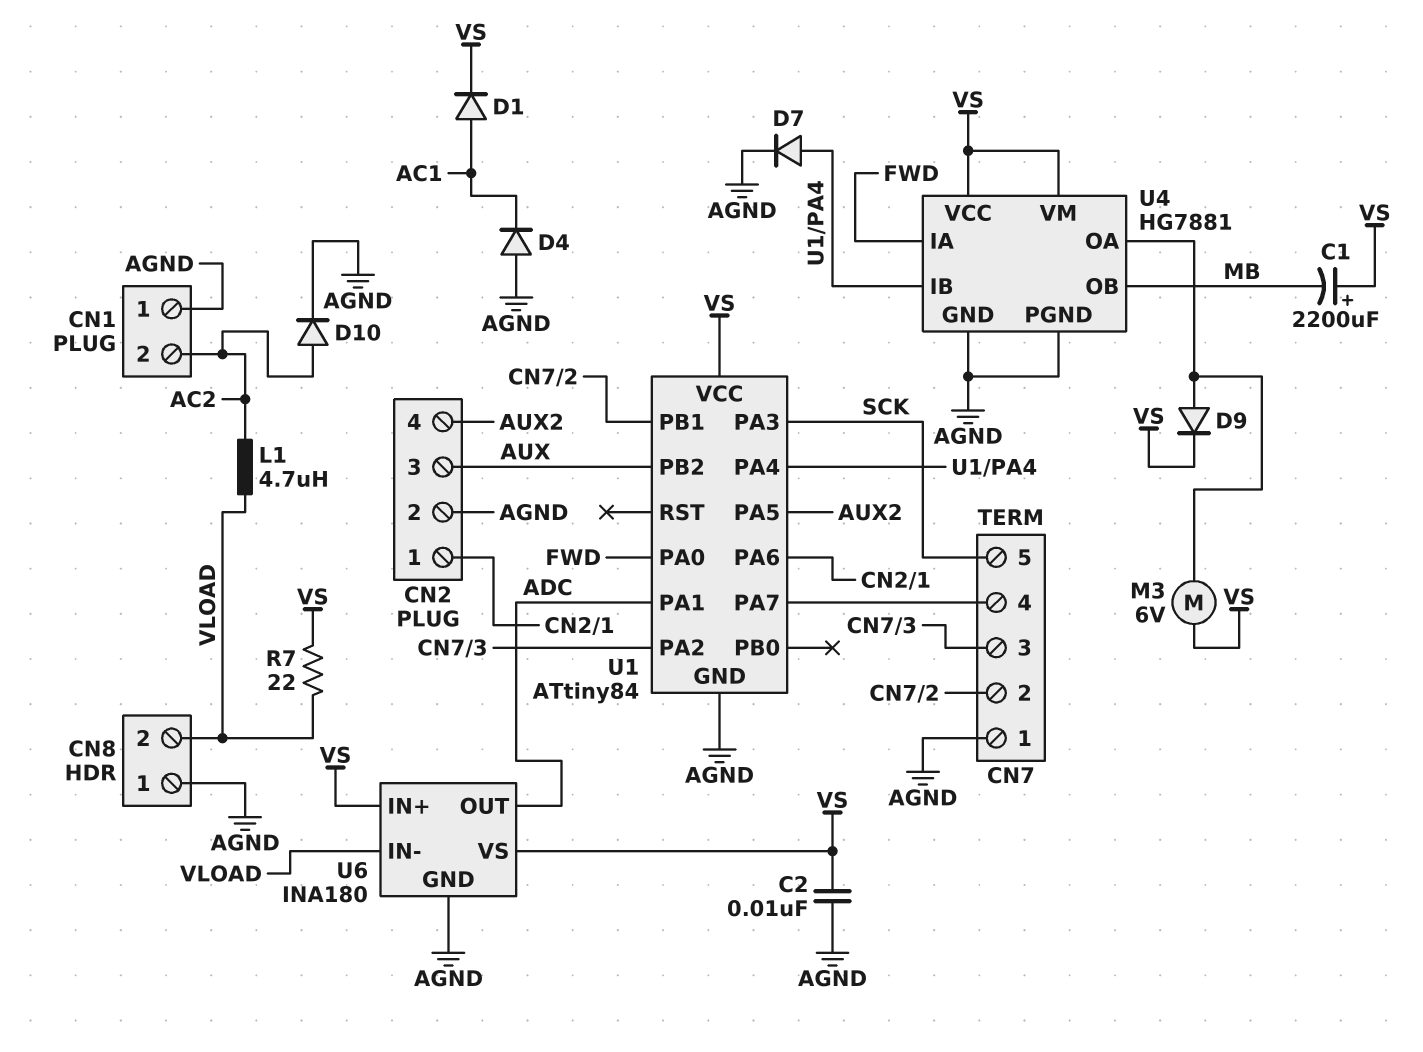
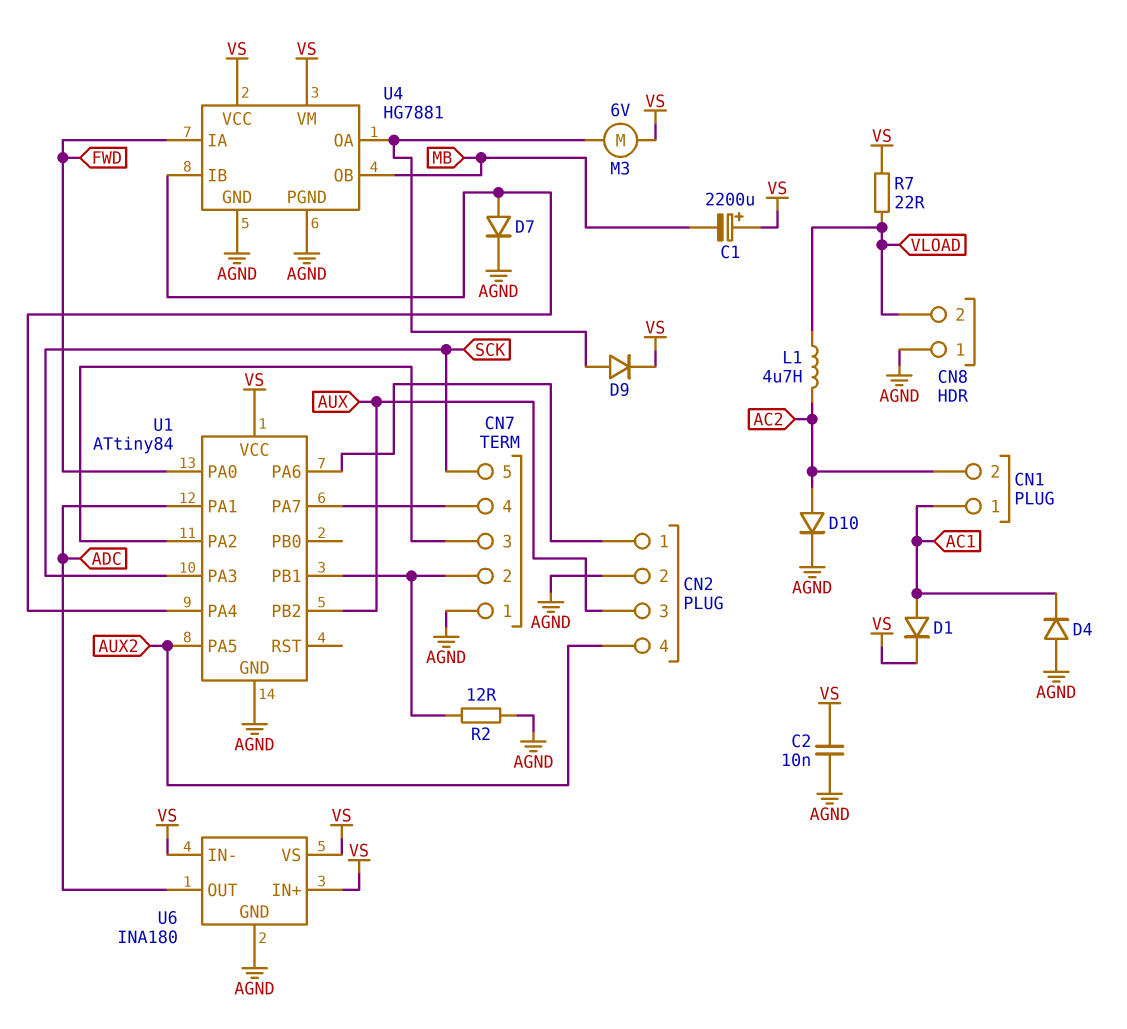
CN1 pin 1: AGND -> AC1
R2: none -> 12 (AGND, CN7/2)
U6 pin IN-: VLOAD -> VS

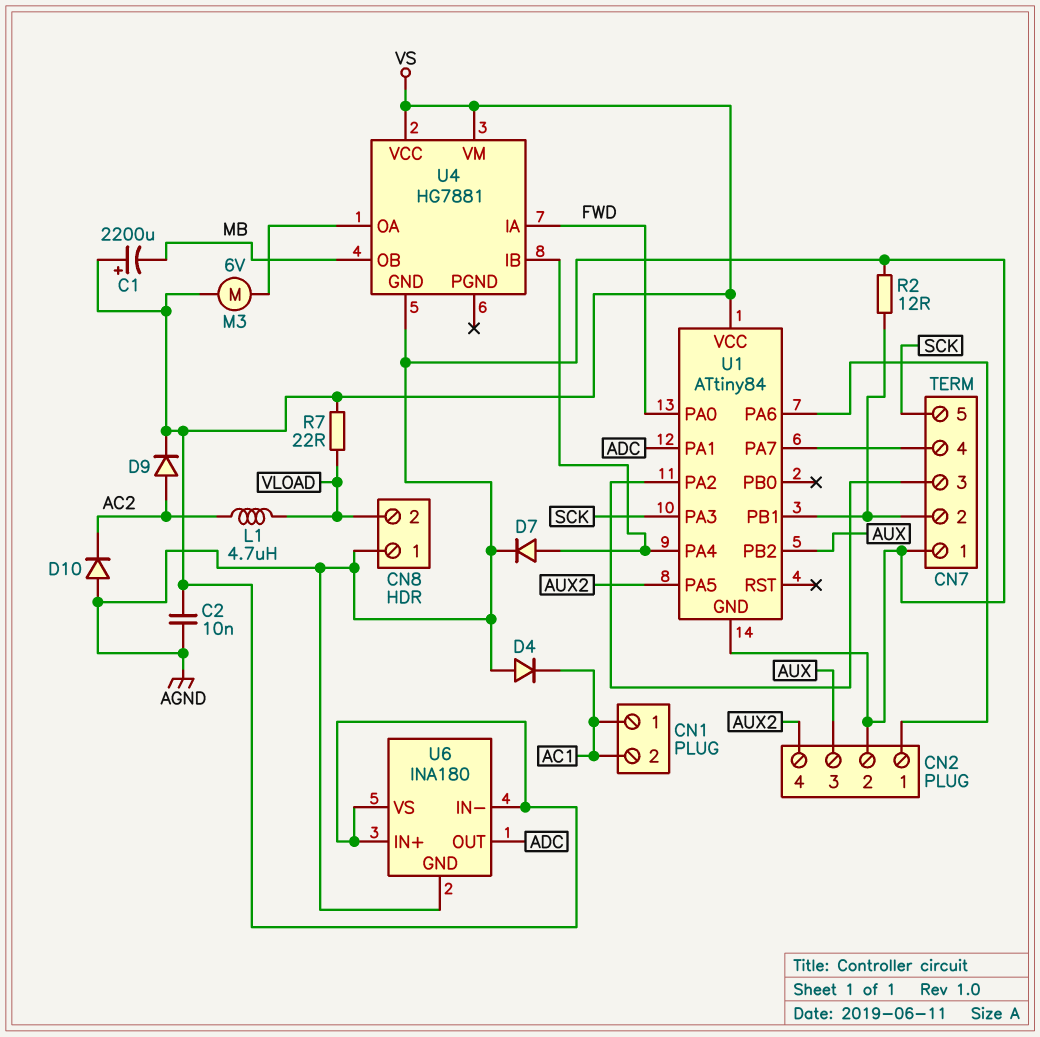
CN1 pin 2: AC2 -> AC1
D1: diode (A AC1, K VS) -> none
D9: diode (A U4/OA, K VS) -> diode (A AC2, K VS)
D10: diode (A AC2, K AGND) -> diode (A AGND, K AC2)
U4 pin PGND: AGND -> none

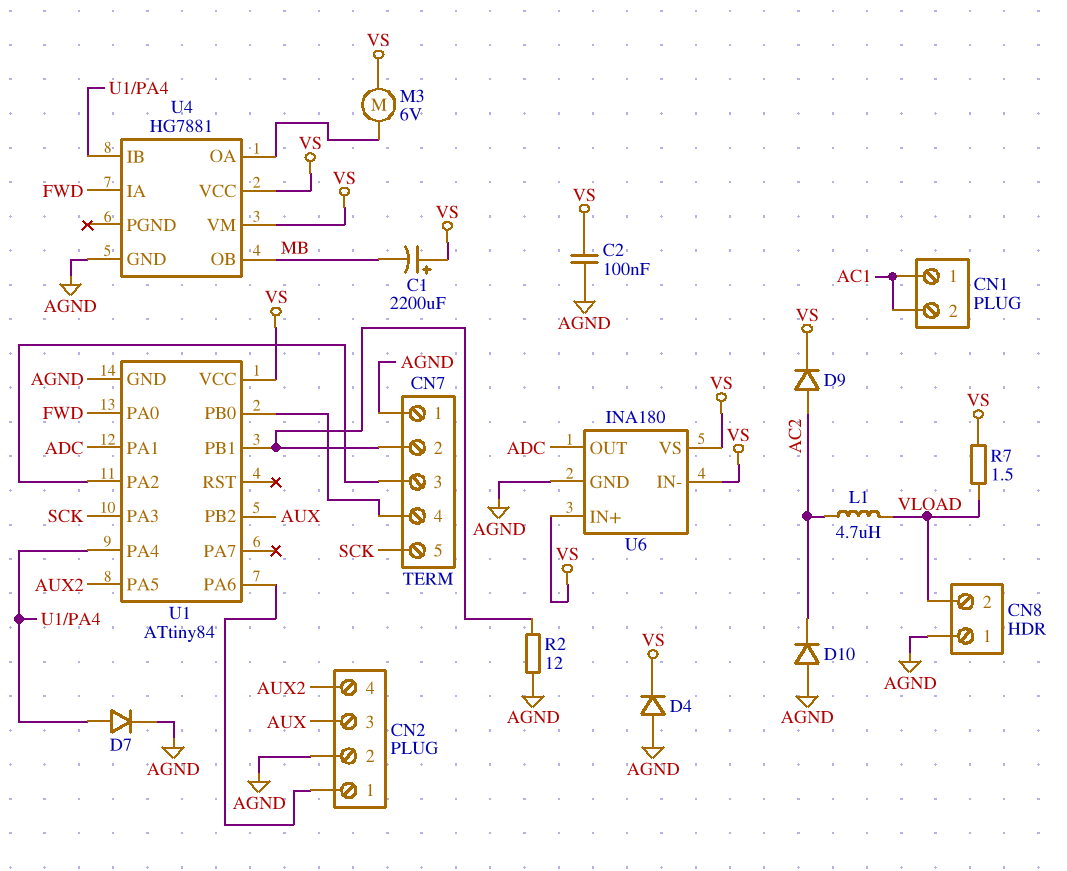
C2: 10nF (AGND, VS) -> 100nF (AGND, VS)
D4: diode (A AGND, K AC1) -> diode (A AGND, K VS)
R7: 22 (VLOAD, VS) -> 1.5 (VLOAD, VS)
U1 pin PA7: CN7/4 -> none
U1 pin PB0: none -> CN7/4

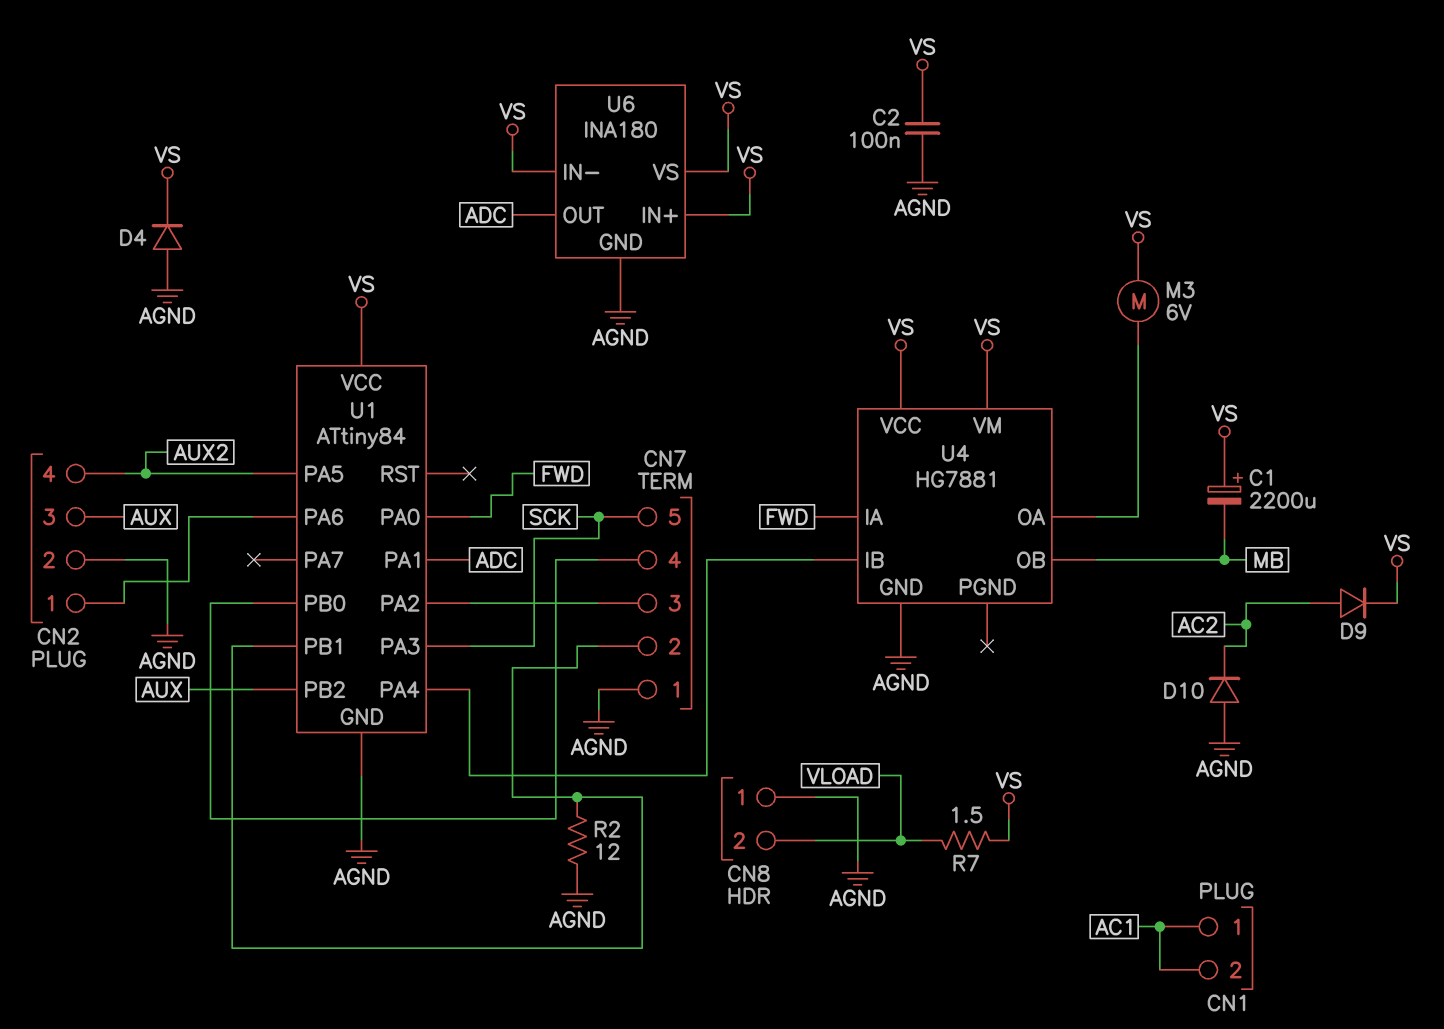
D7: diode (A U1/PA4, K AGND) -> none
L1: 4.7uH (AC2, VLOAD) -> none

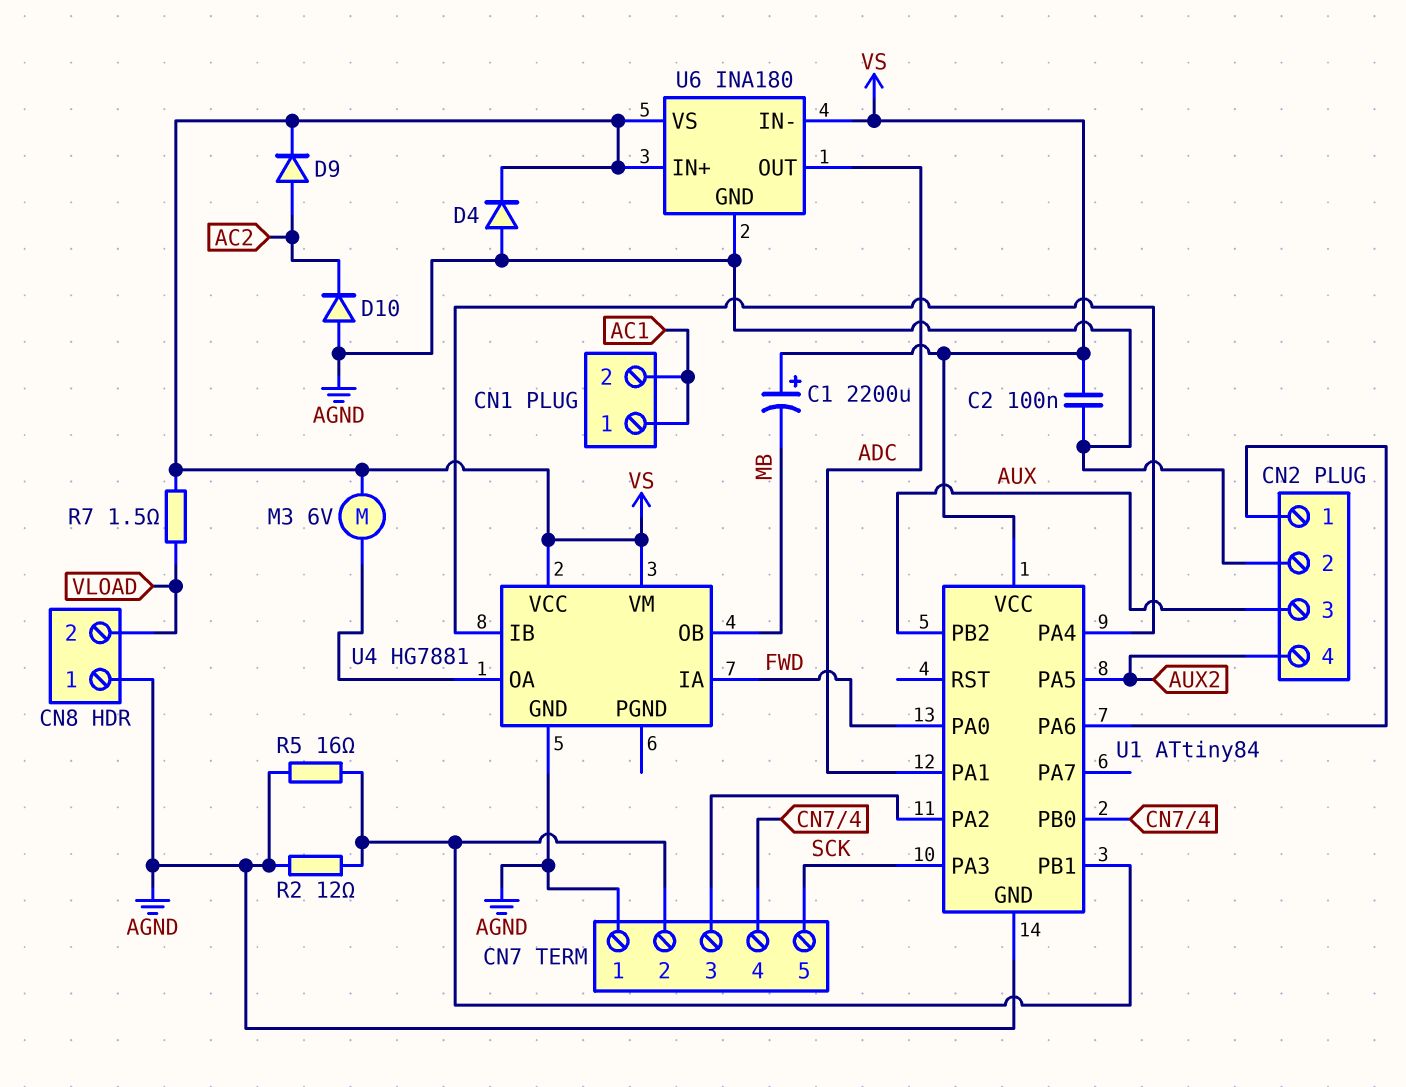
R5: none -> 16 (AGND, CN7/2)

